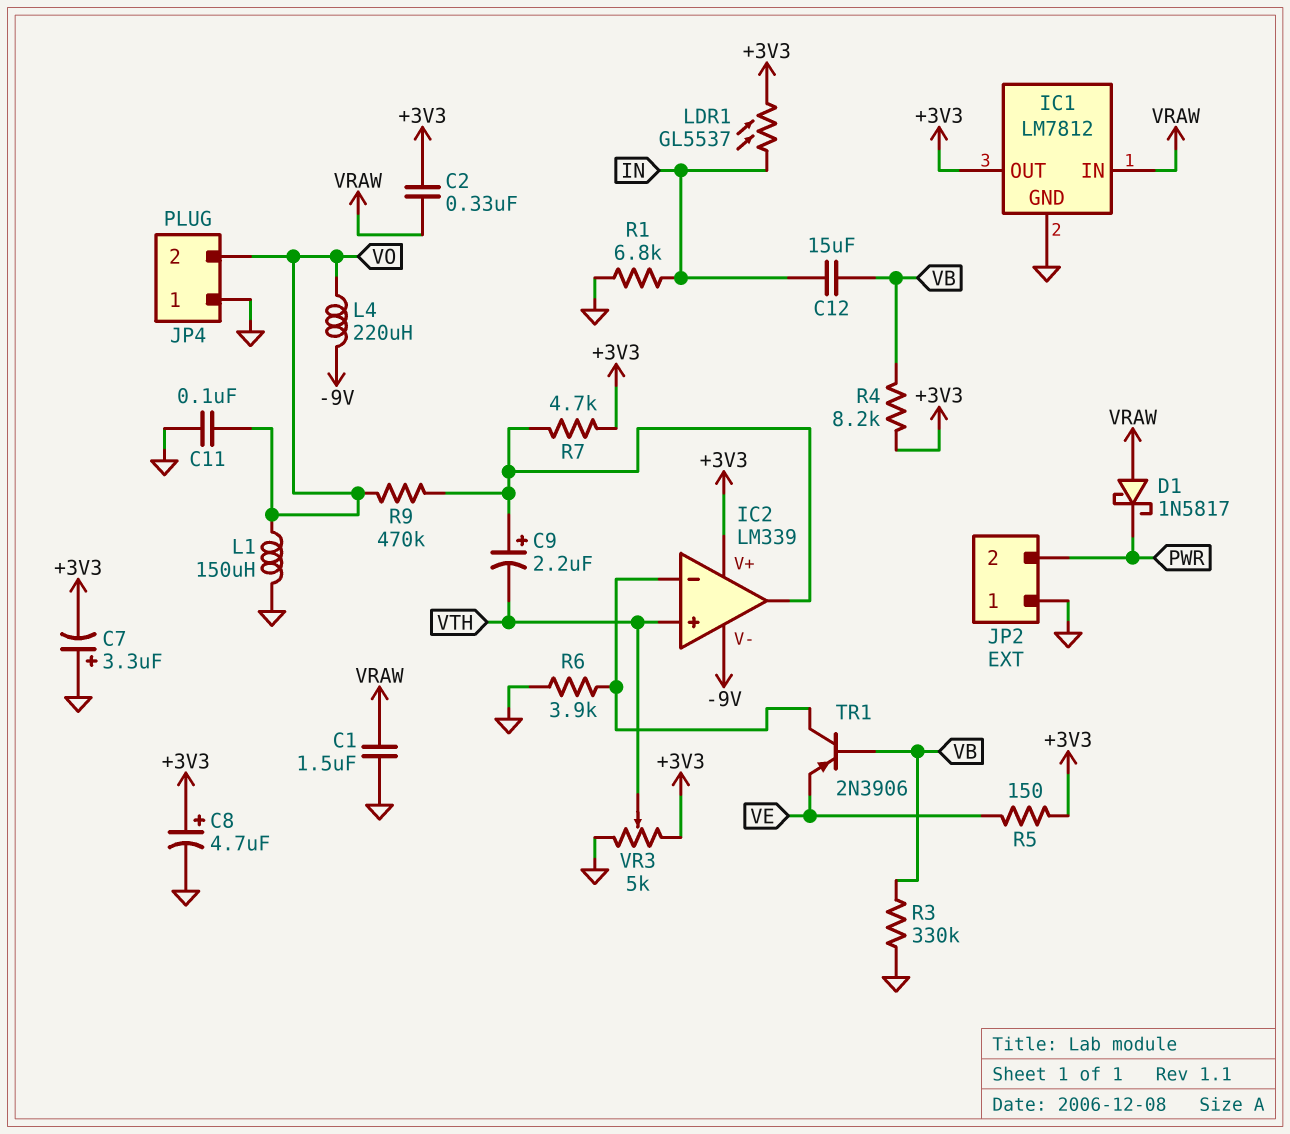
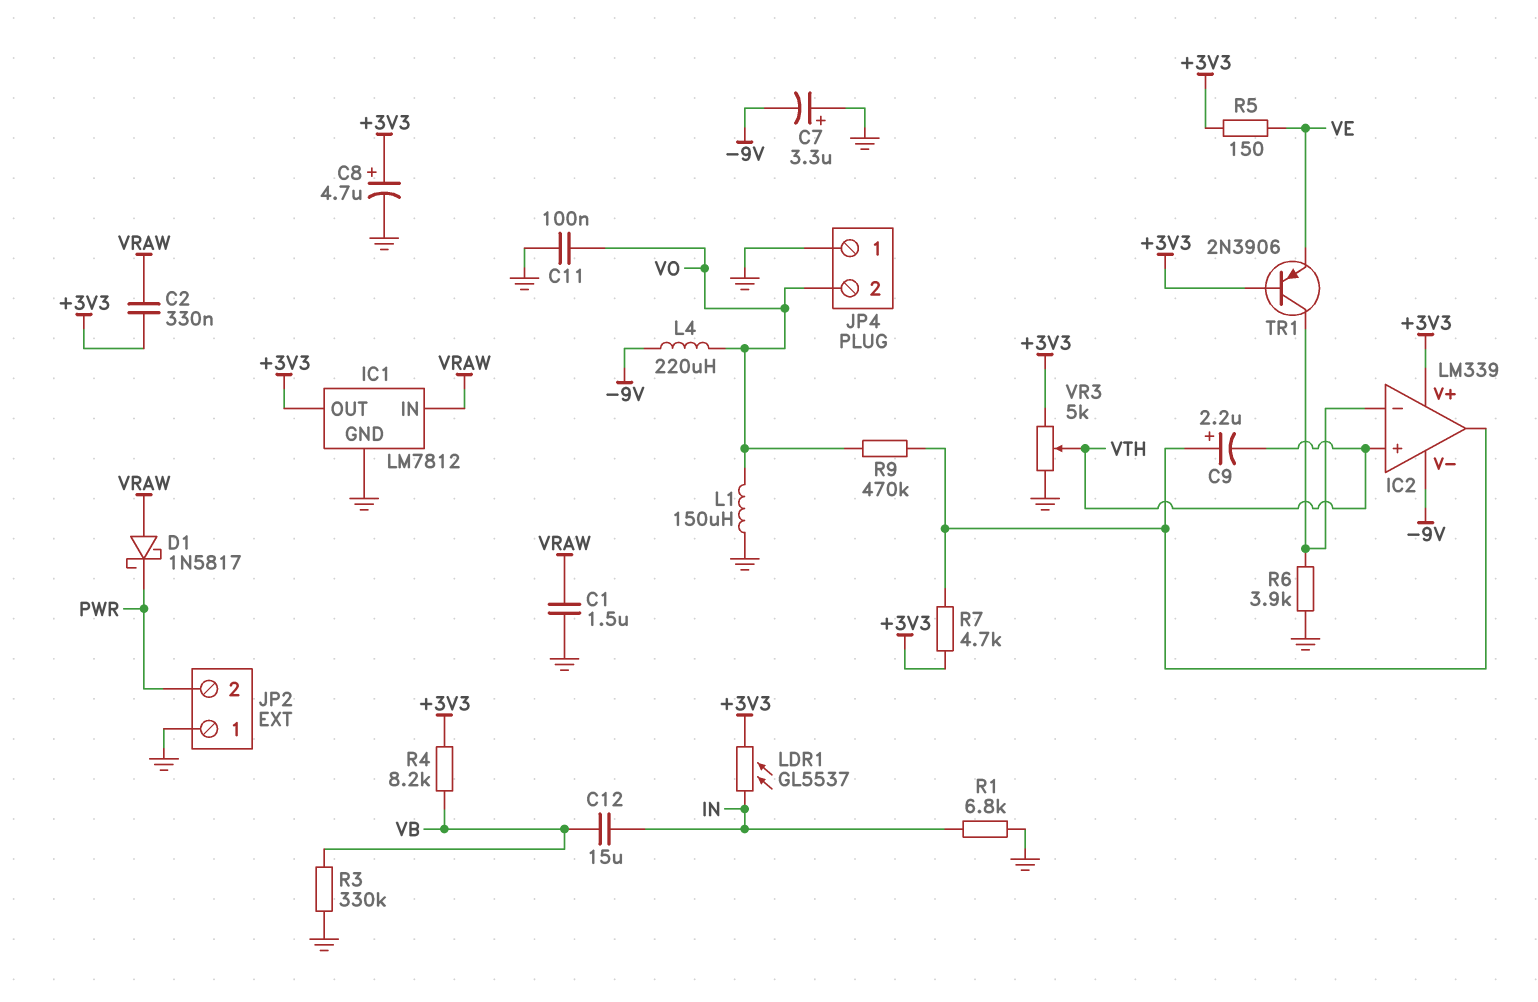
C7: 3.3uF (plus GND, minus +3V3) -> 3.3uF (plus GND, minus -9V)
TR1: PNP 2N3906 (B VB, C IC2/in-, E VE) -> PNP 2N3906 (B +3V3, C IC2/in-, E VE)

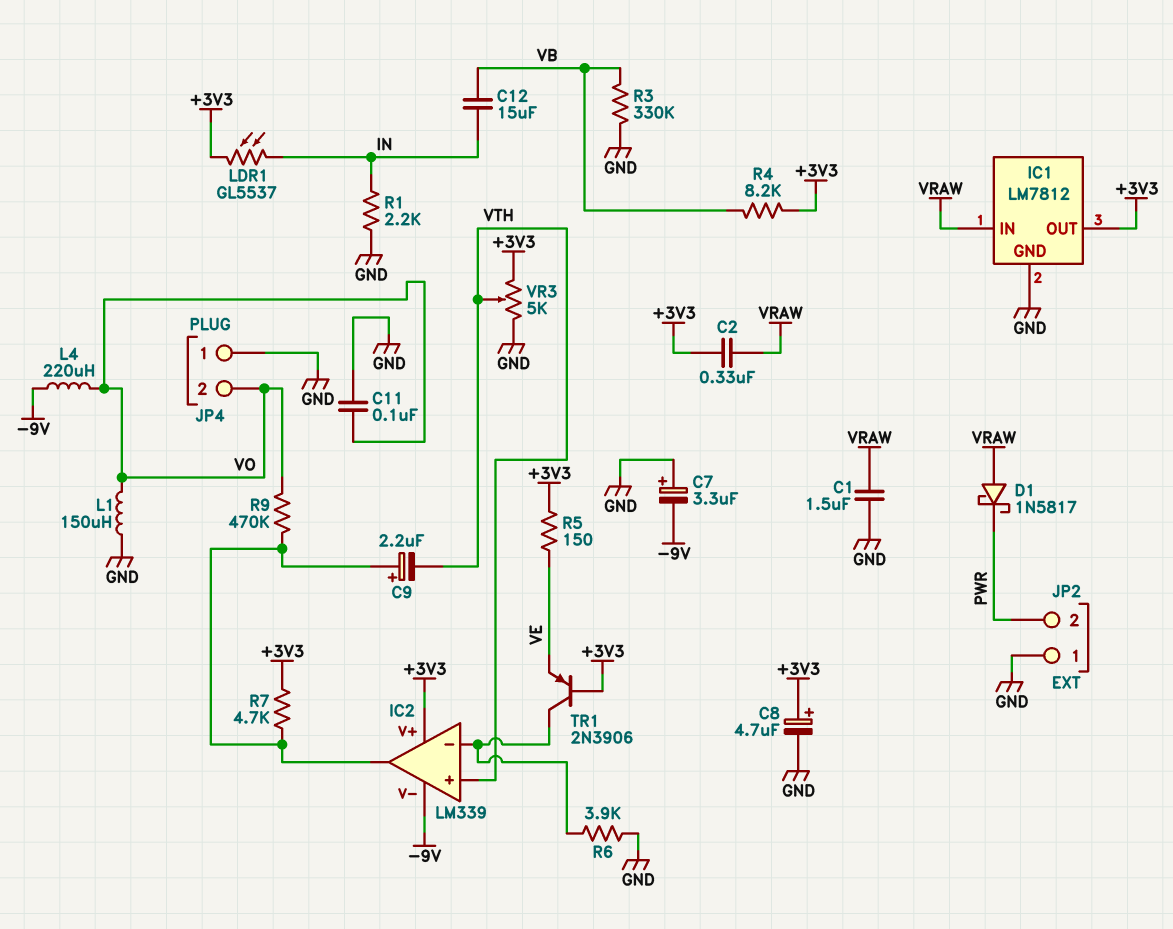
R1: 6.8k (GND, IN) -> 2.2k (GND, IN)

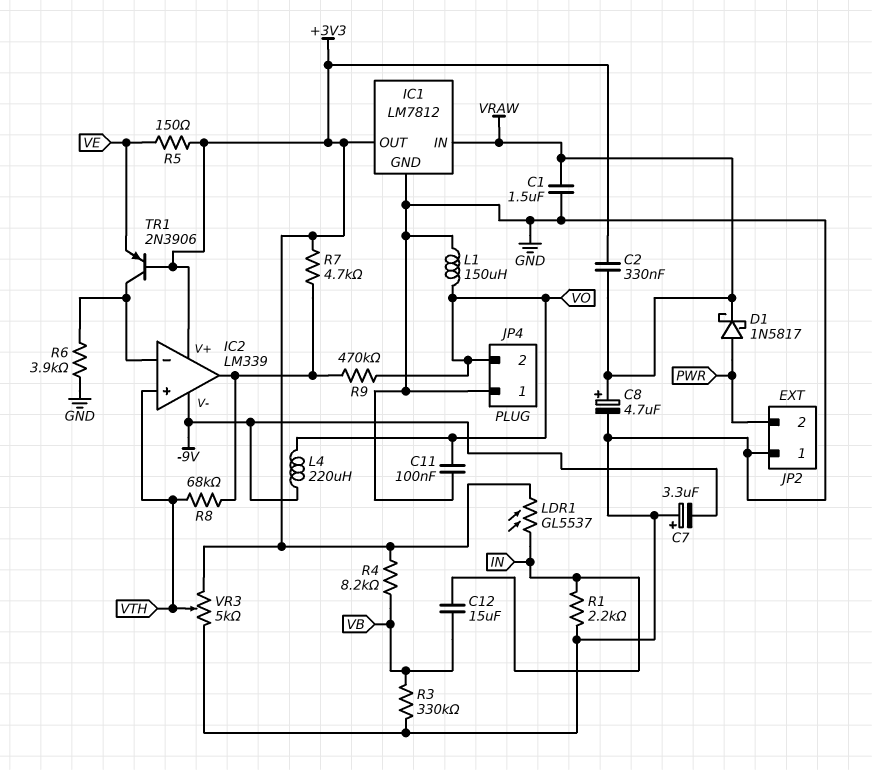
C8: 4.7uF (plus +3V3, minus GND) -> 4.7uF (plus VRAW, minus GND)
C9: 2.2uF (plus IC2/out, minus VTH) -> none
D1: schottky 1N5817 (A VRAW, K PWR) -> schottky 1N5817 (A PWR, K VRAW)
R8: none -> 68k (IC2/out, VTH)

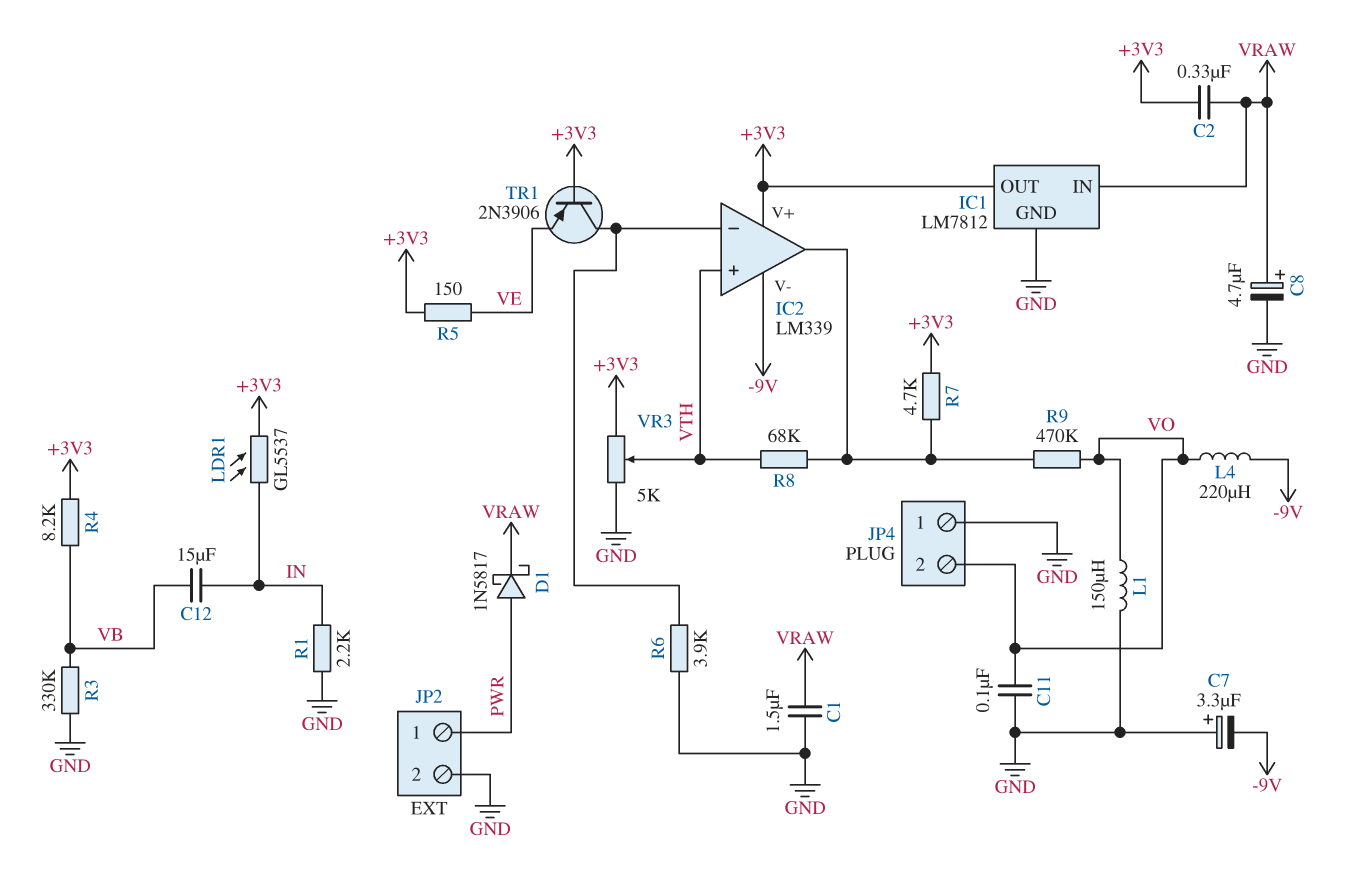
JP2 pin 1: GND -> PWR
JP2 pin 2: PWR -> GND

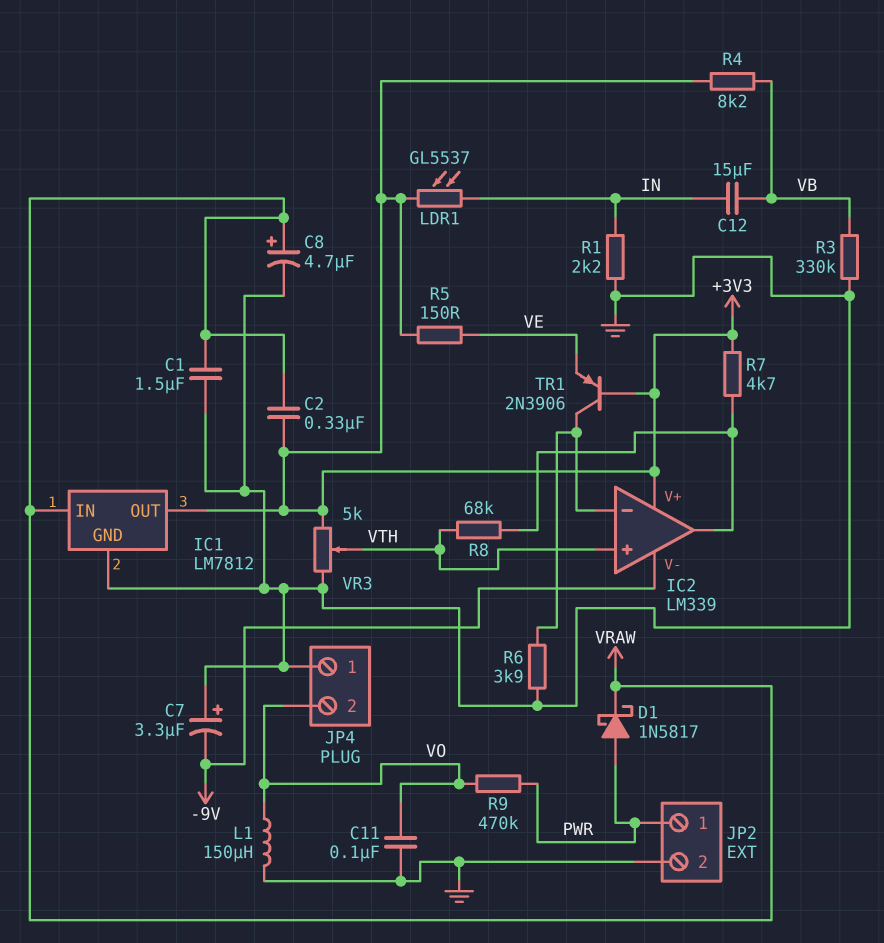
L4: 220uH (-9V, VO) -> none
R9: 470k (IC2/out, VO) -> 470k (PWR, VO)

